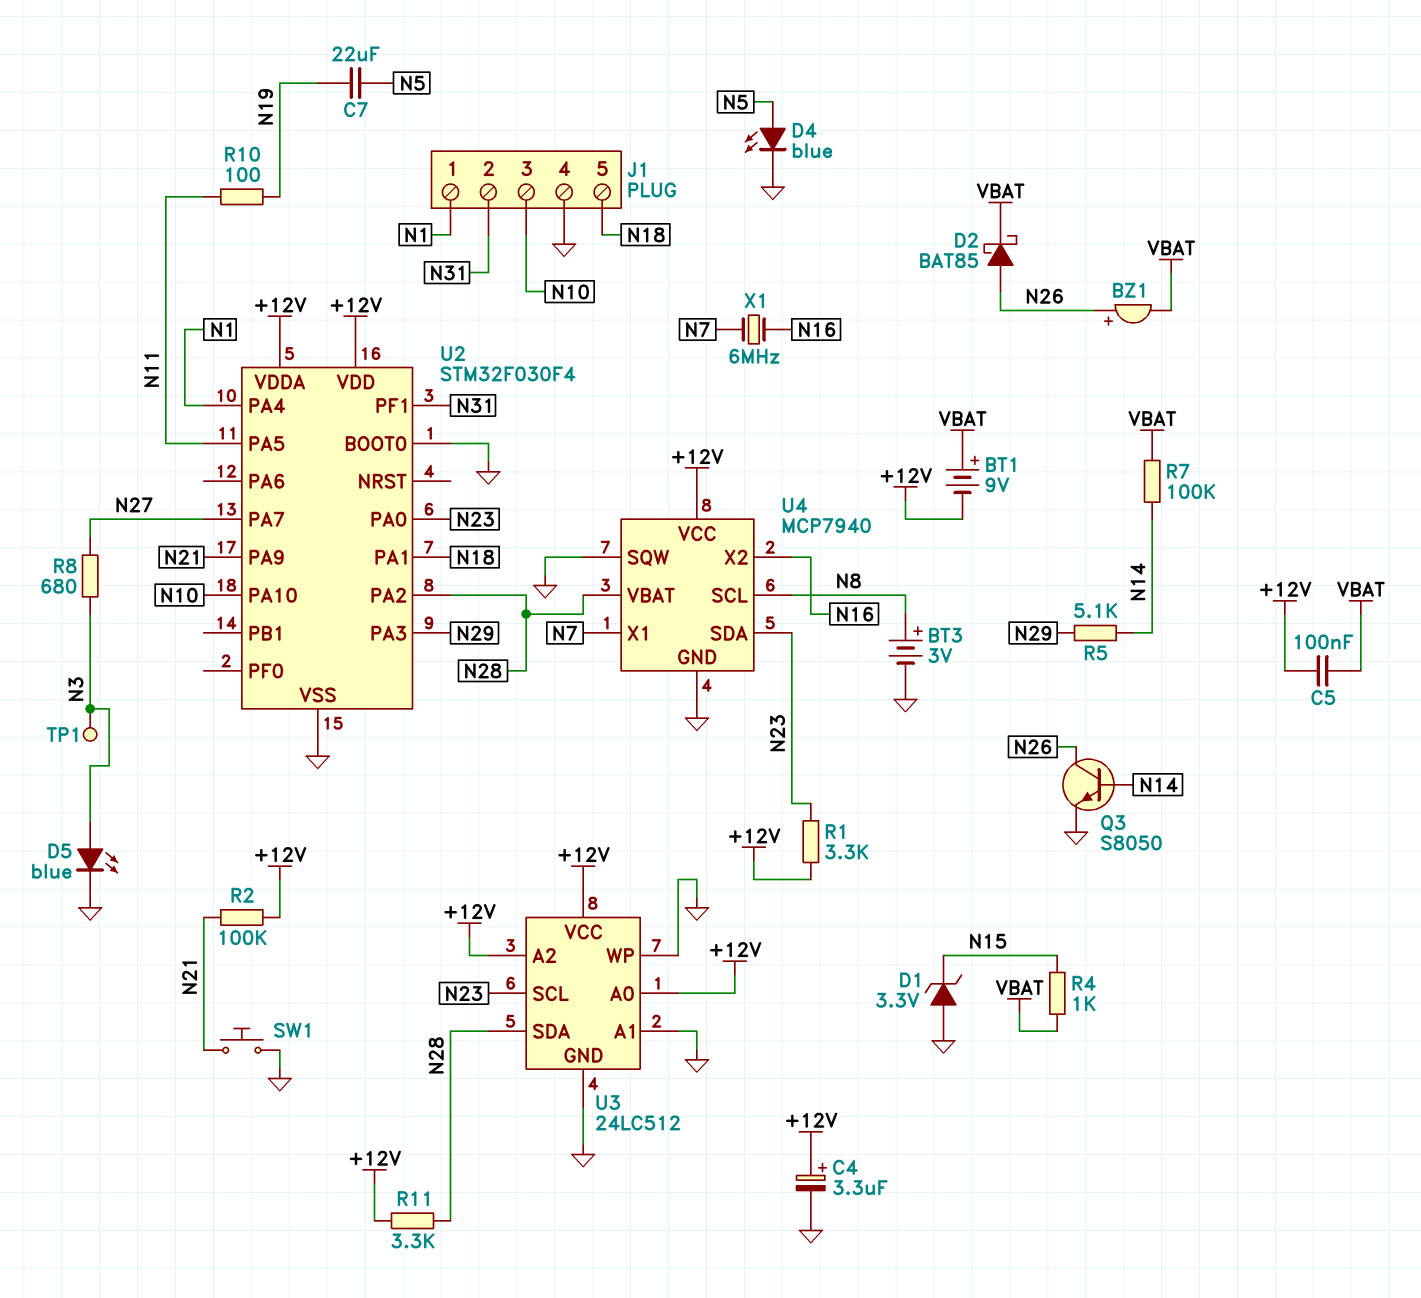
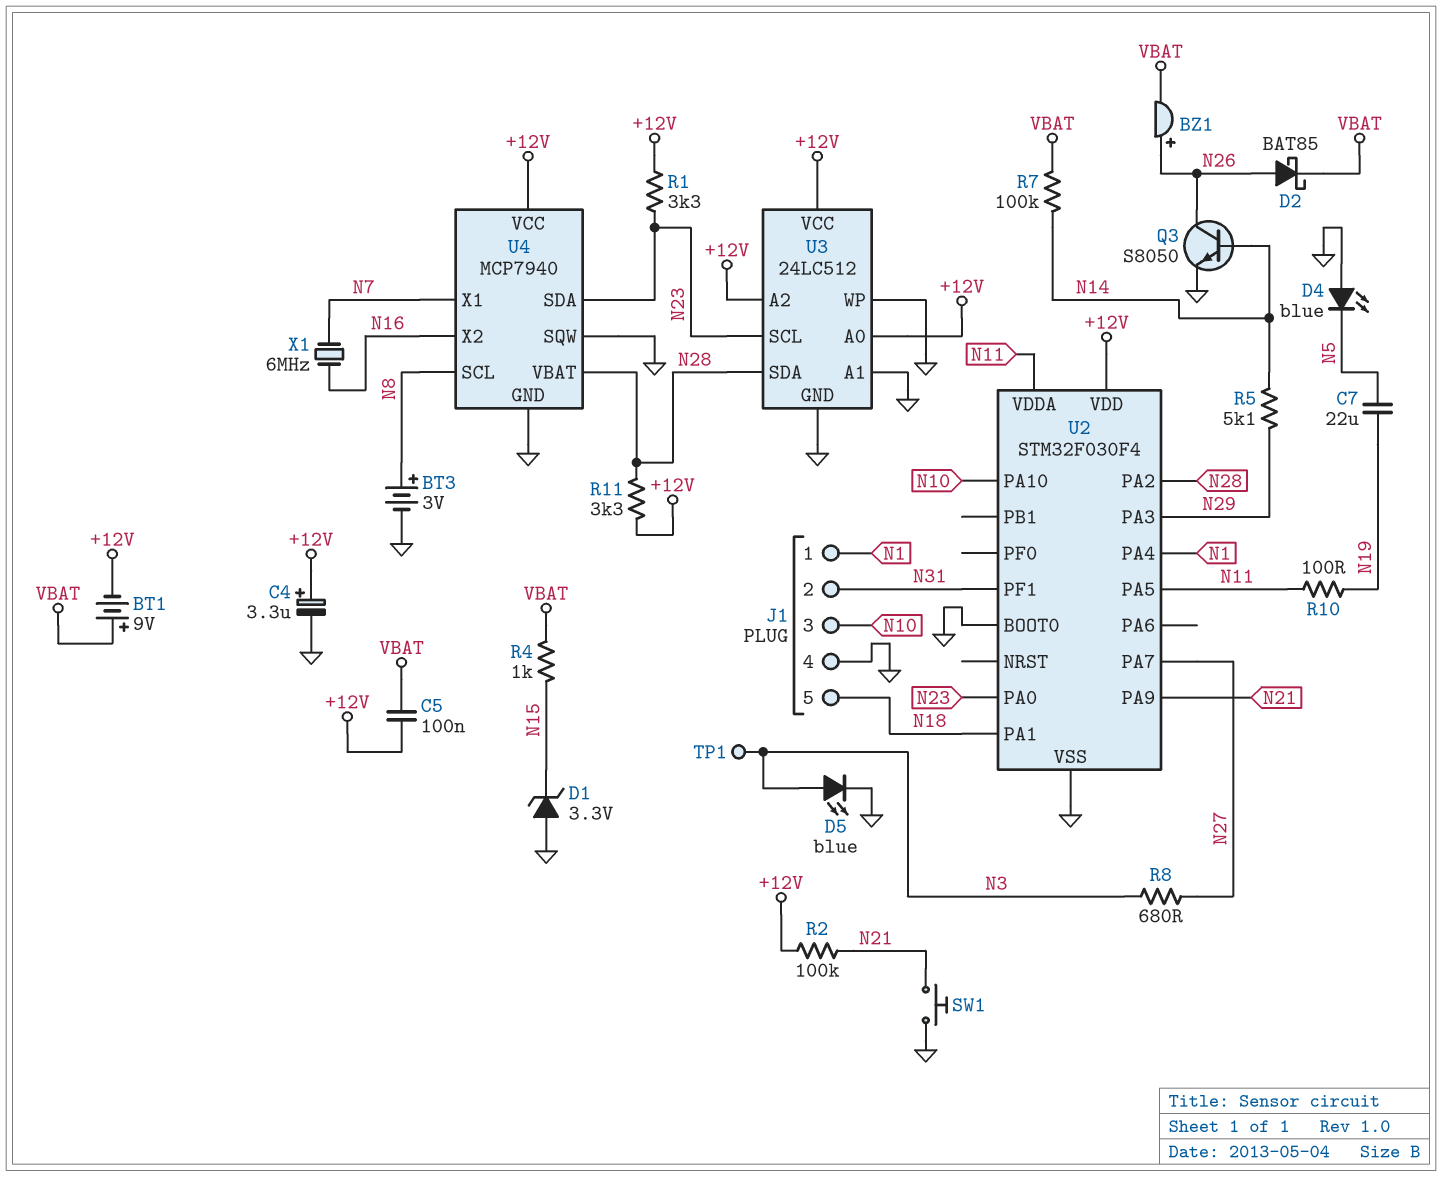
D4: LED blue (A N5, K GND) -> LED blue (A GND, K N5)
U2 pin VDDA: +12V -> N11

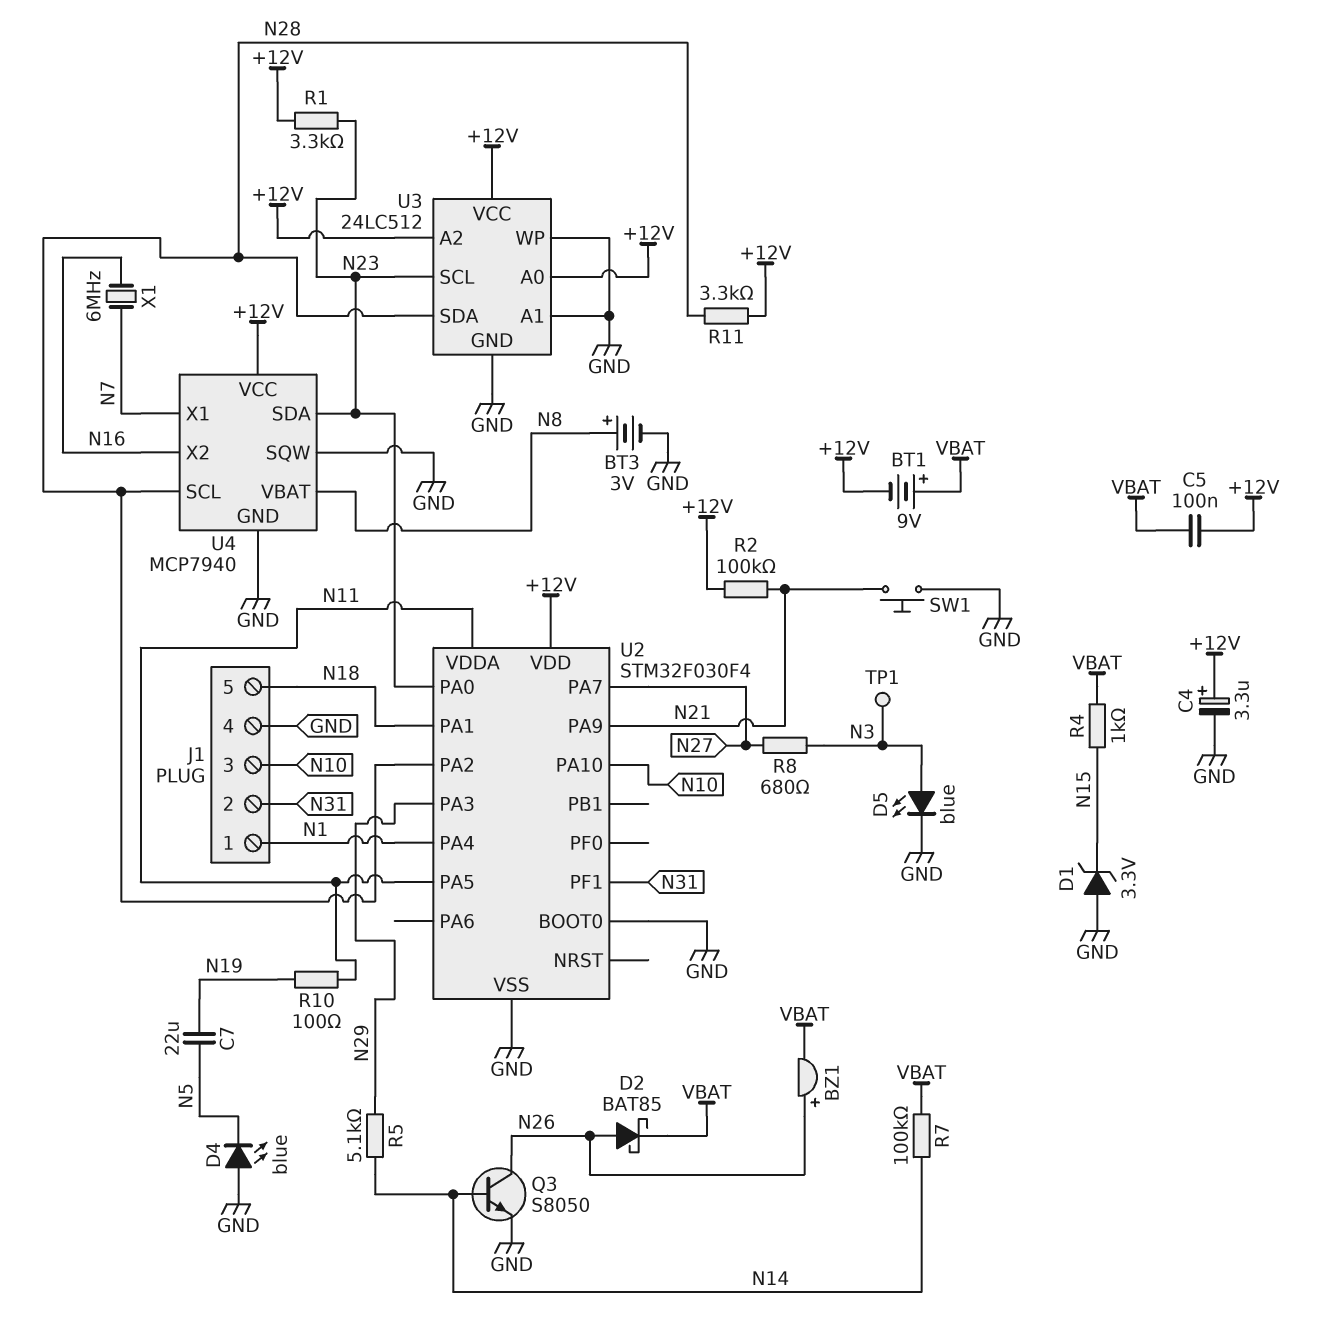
U4 pin SCL: N8 -> N28
U4 pin VBAT: N28 -> N8

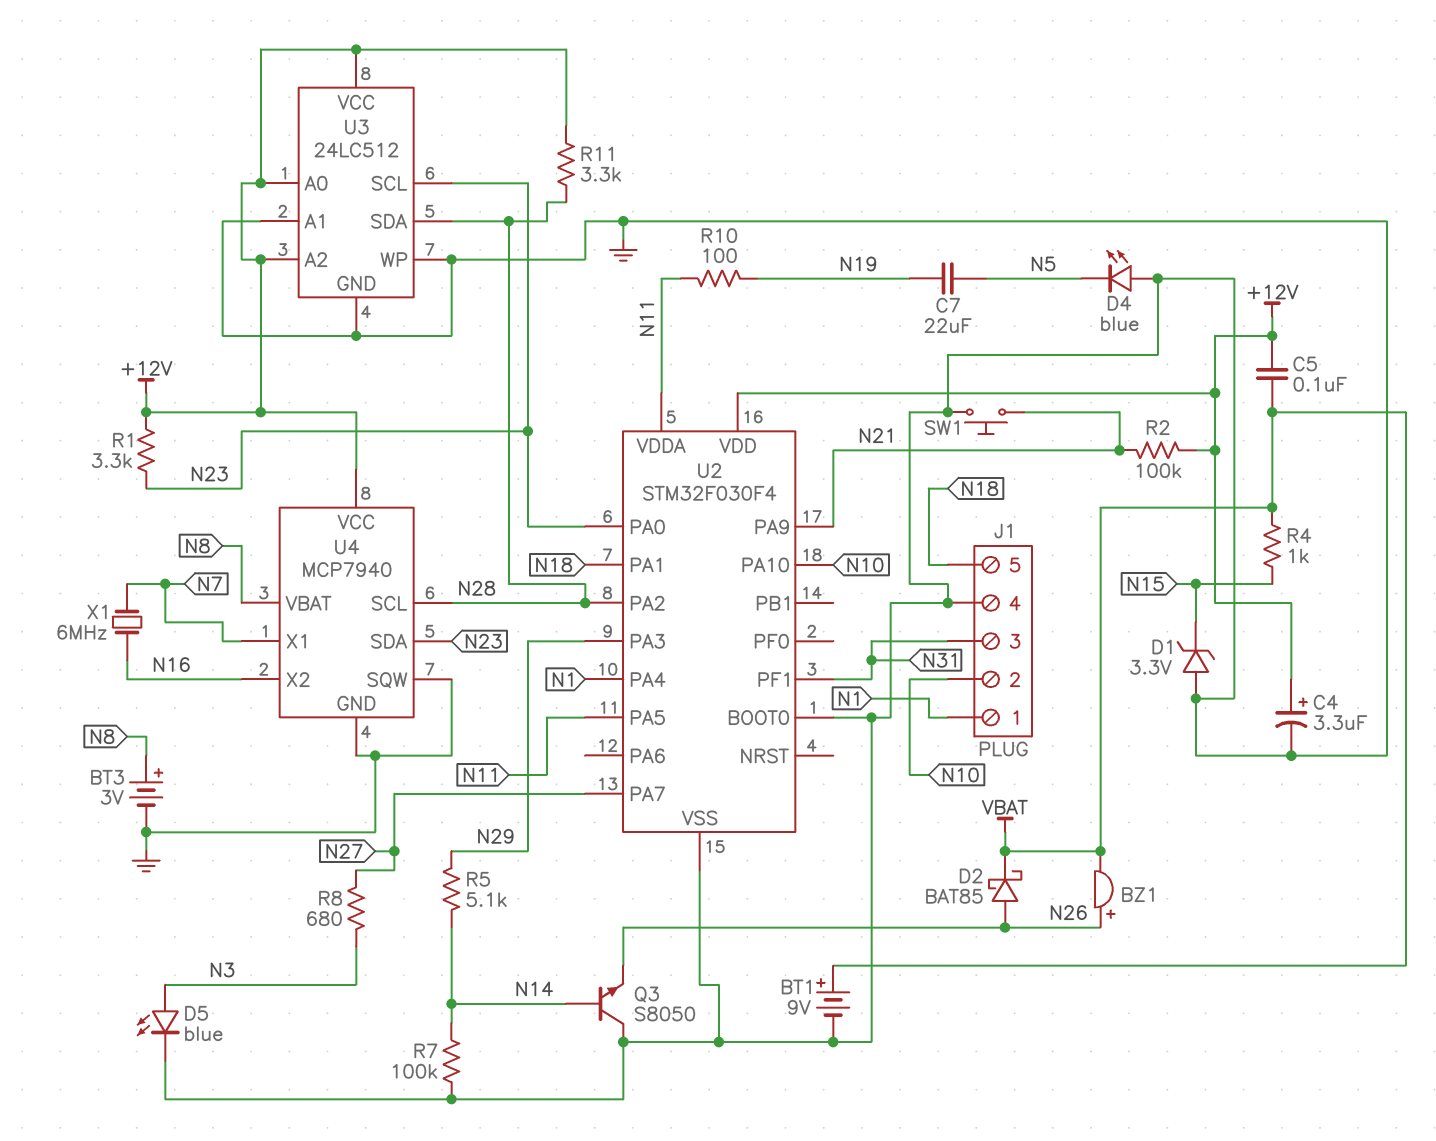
BT1: 9V (plus VBAT, minus +12V) -> 9V (plus VBAT, minus GND)
J1 pin 2: N31 -> N10
J1 pin 3: N10 -> N31
Q3: NPN S8050 (B N14, C N26, E GND) -> NPN S8050 (B N14, C GND, E N26)
R7: 100k (N14, VBAT) -> 100k (GND, N14)
TP1: test point (N3) -> none

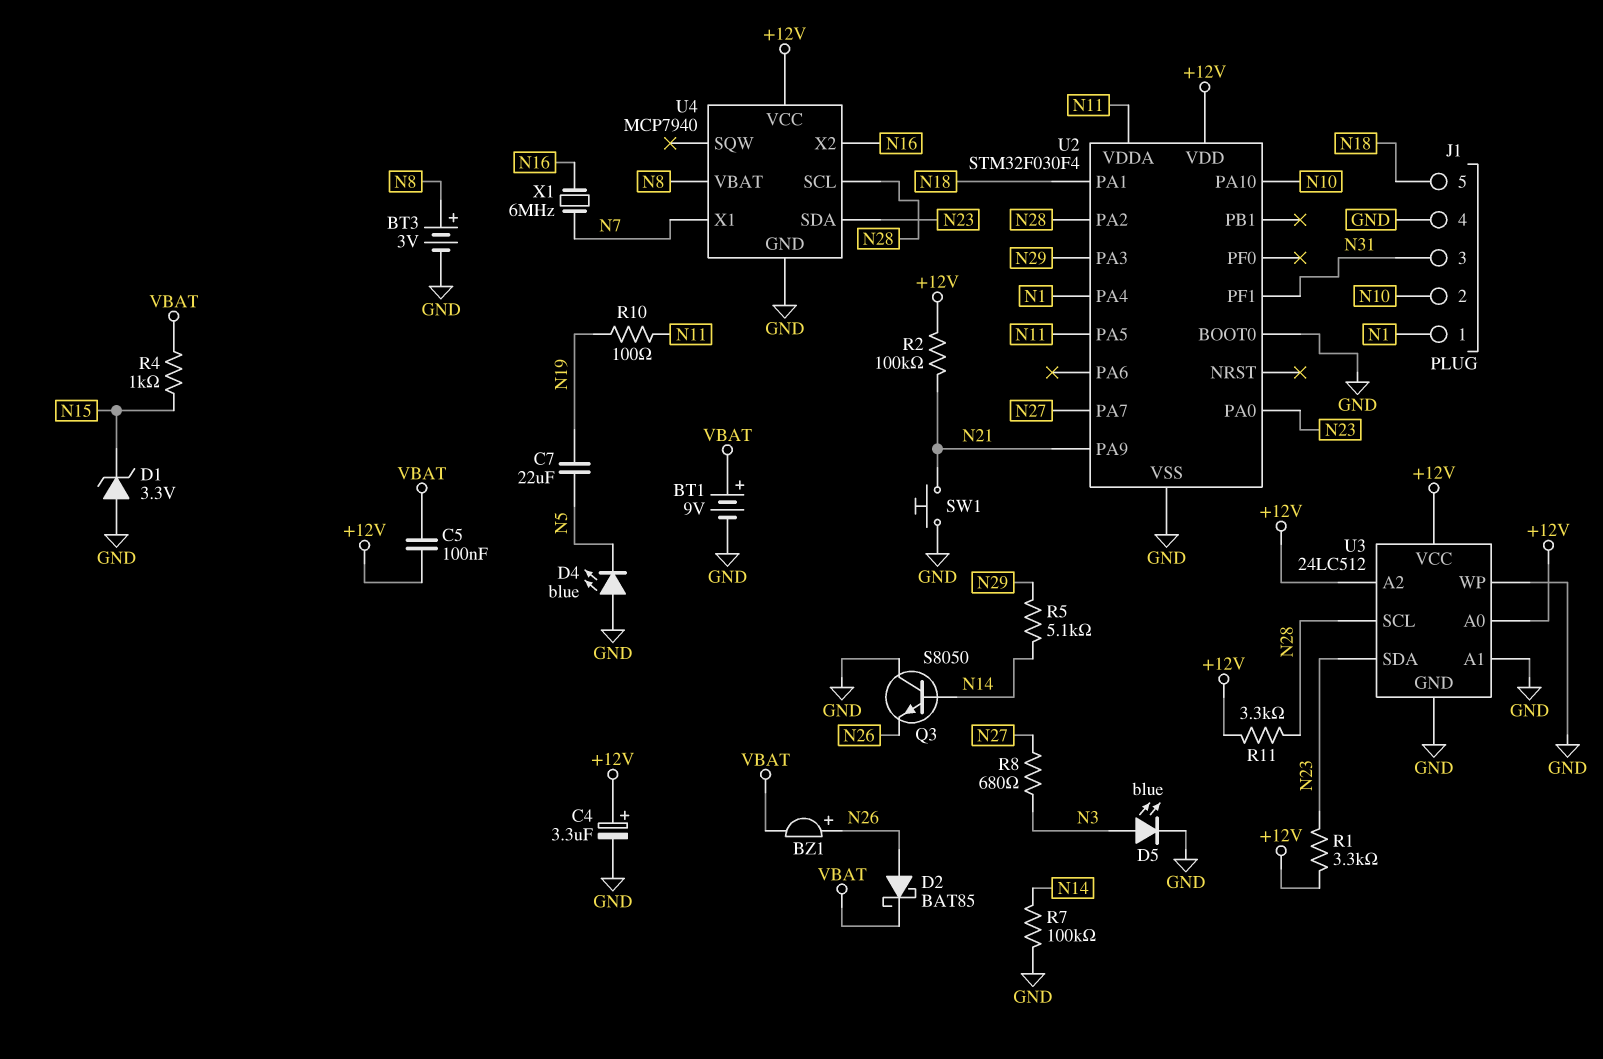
U3 pin SCL: N23 -> N28
U3 pin SDA: N28 -> N23
U4 pin SQW: GND -> none

